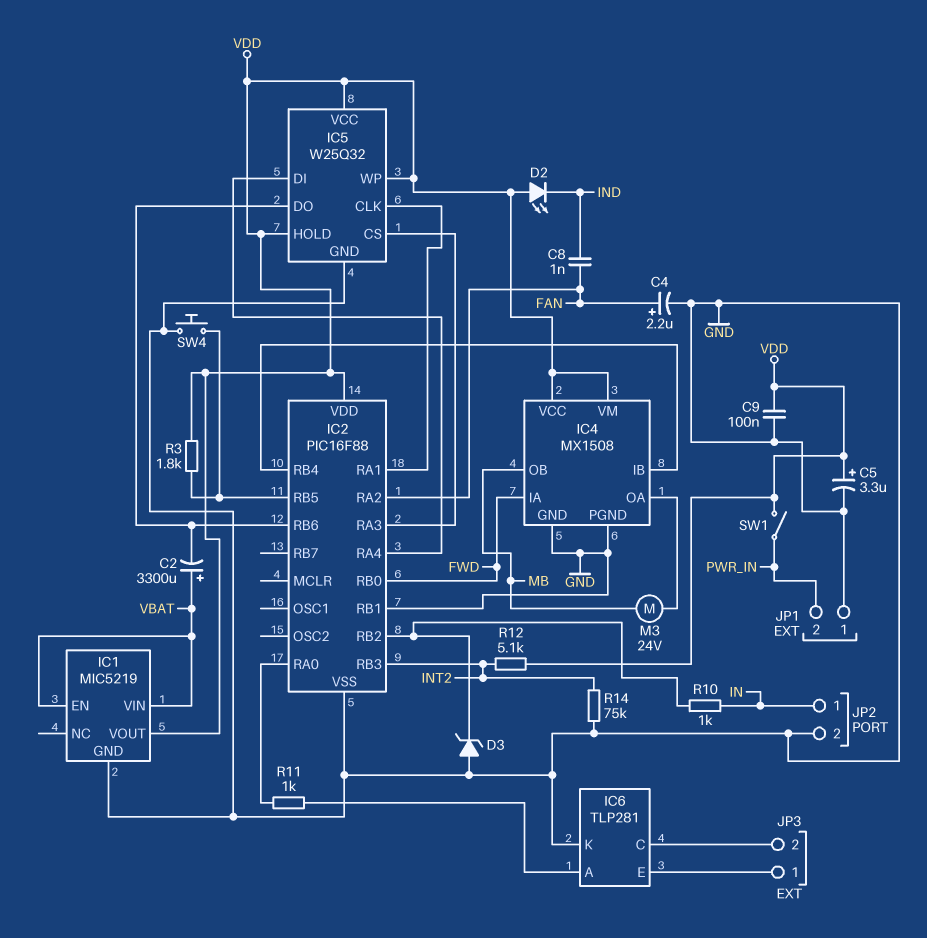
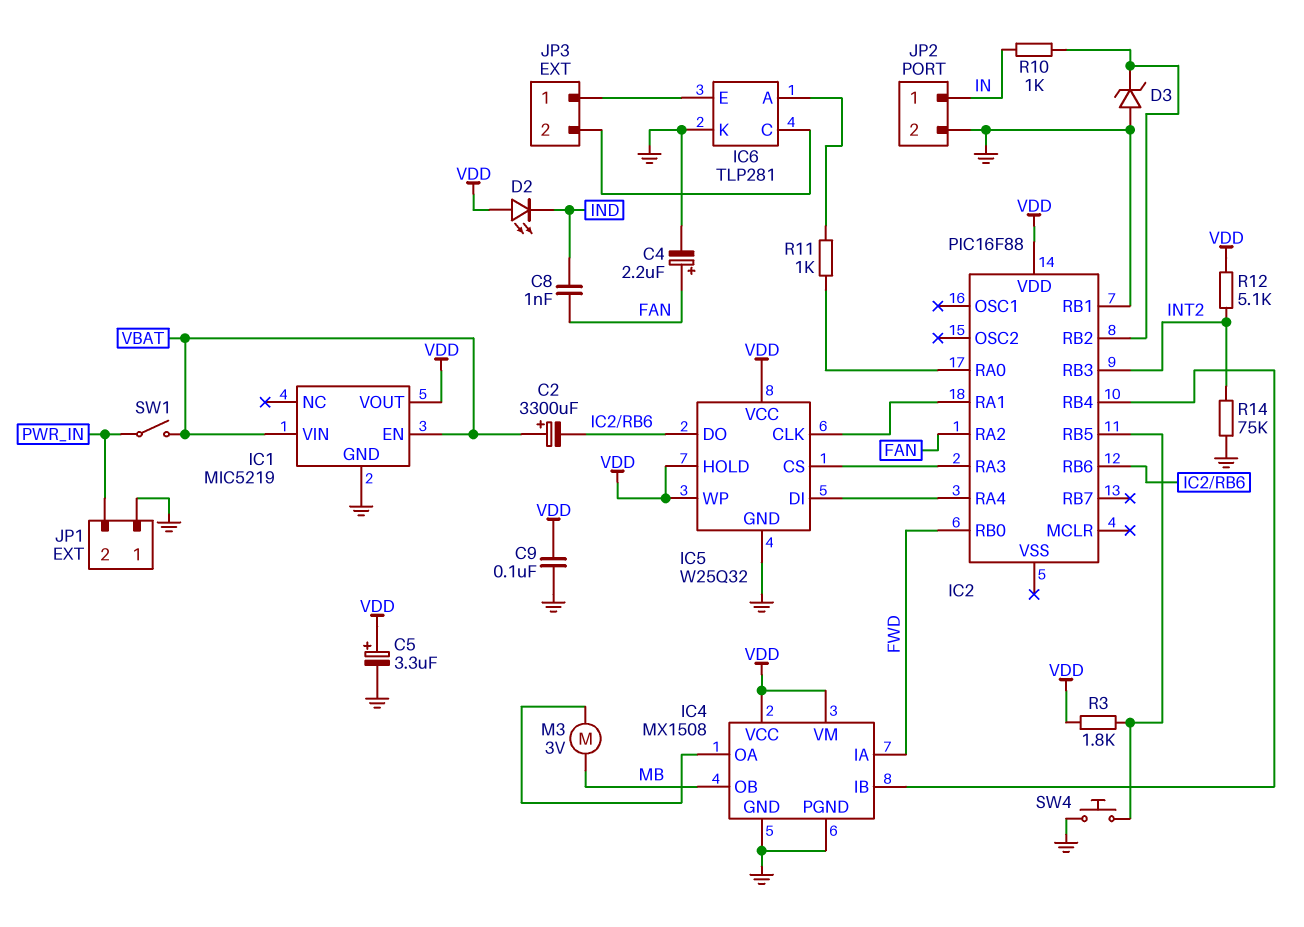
IC2 pin VSS: GND -> none
M3: motor 24V (IC4/OA, MB) -> motor 3V (IC4/OA, MB)
SW1: switch (PWR_IN, VDD) -> switch (PWR_IN, VBAT)

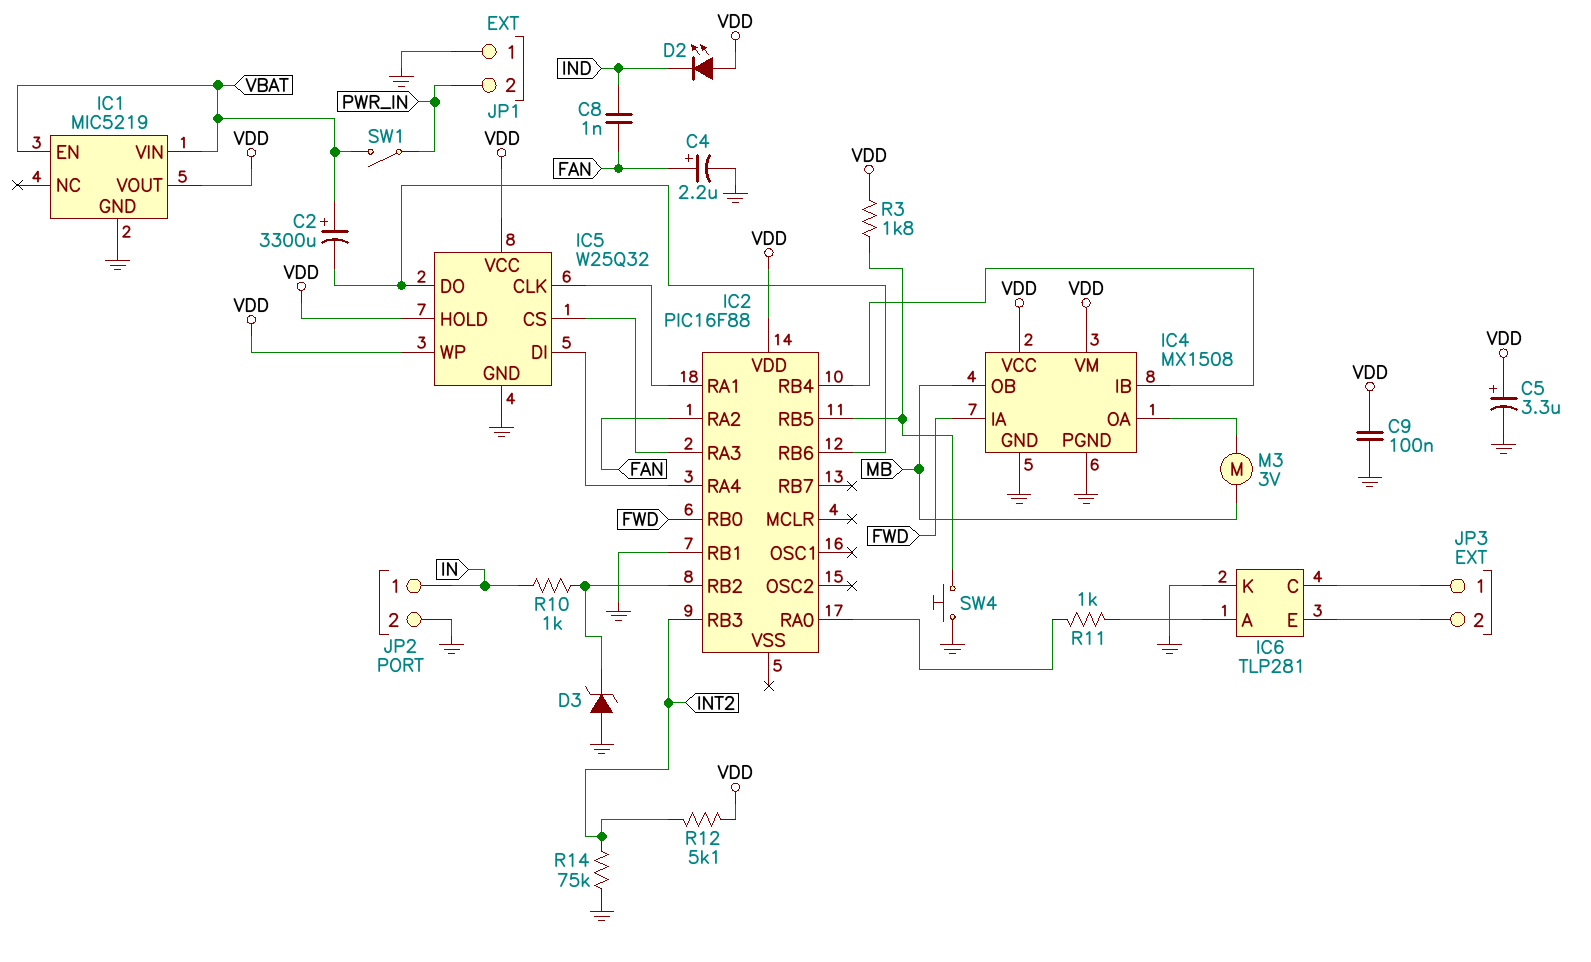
JP3 pin 1: IC6/E -> IC6/C
JP3 pin 2: IC6/C -> IC6/E

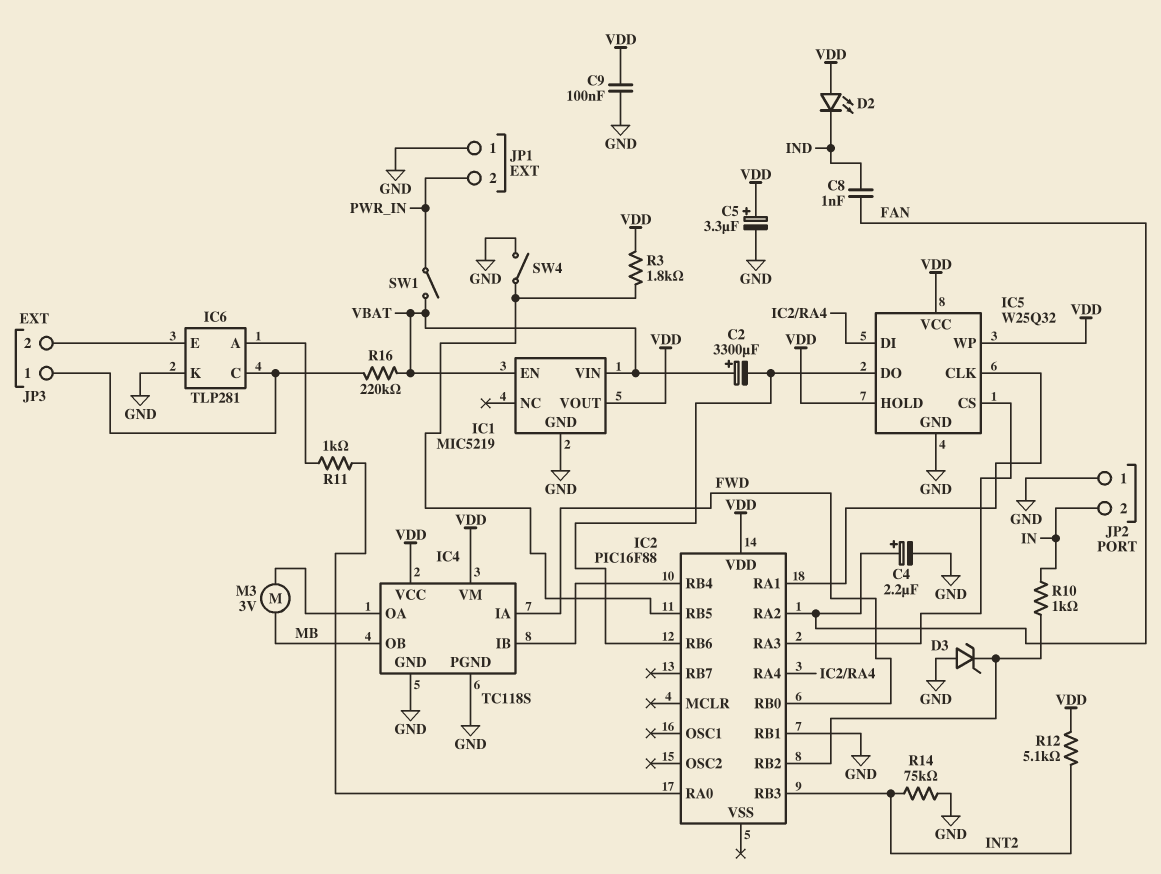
IC4: MX1508 -> TC118S
JP2 pin 1: IN -> GND
JP2 pin 2: GND -> IN
R16: none -> 220k (IC6/C, VBAT)
SW4: button (GND, IC2/RB5) -> switch (GND, IC2/RB5)

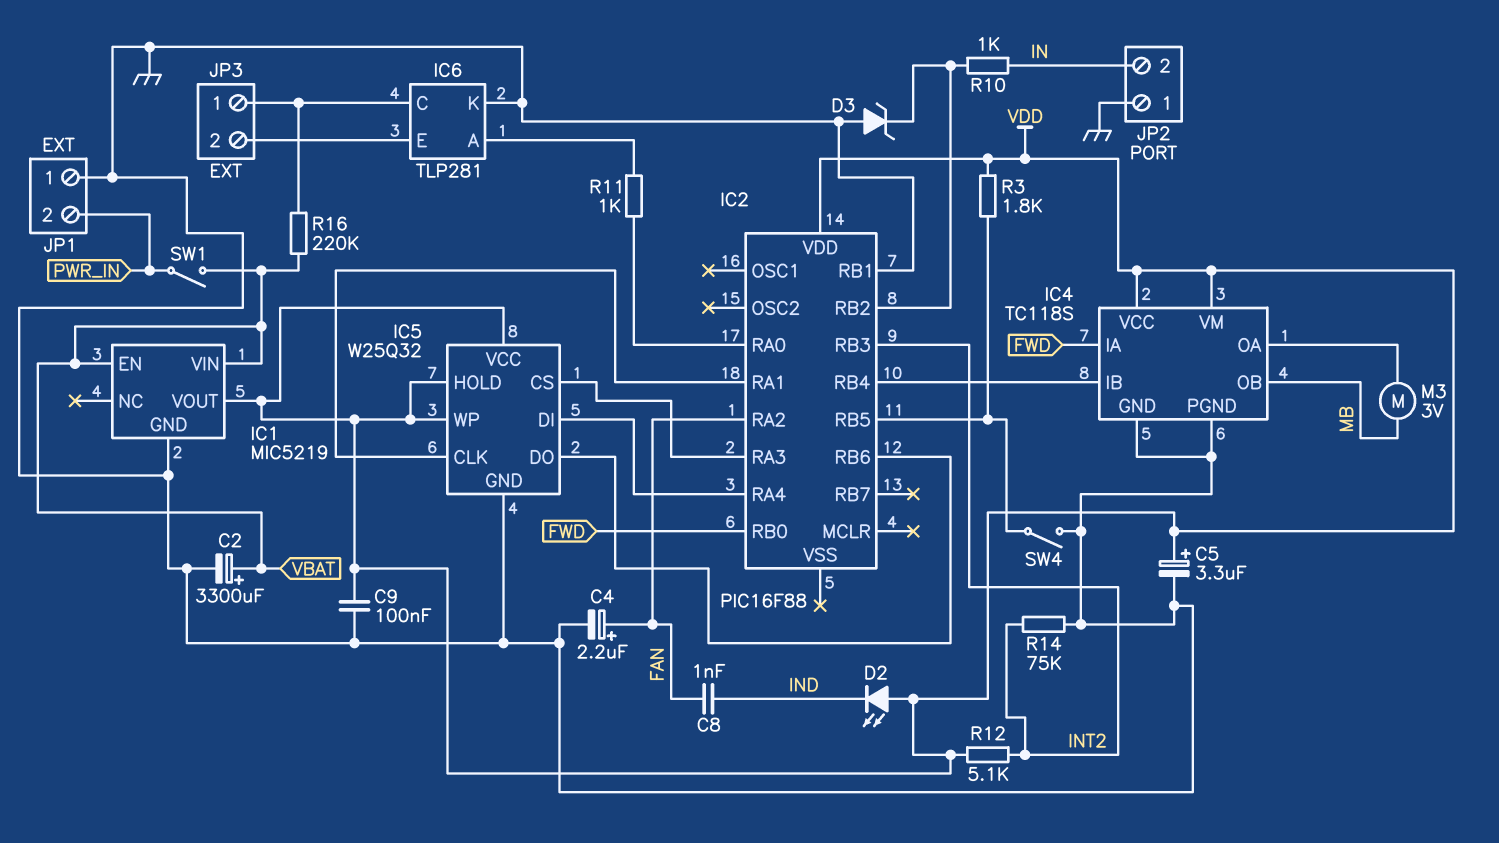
C2: 3300uF (plus VBAT, minus IC2/RB6) -> 3300uF (plus VBAT, minus GND)

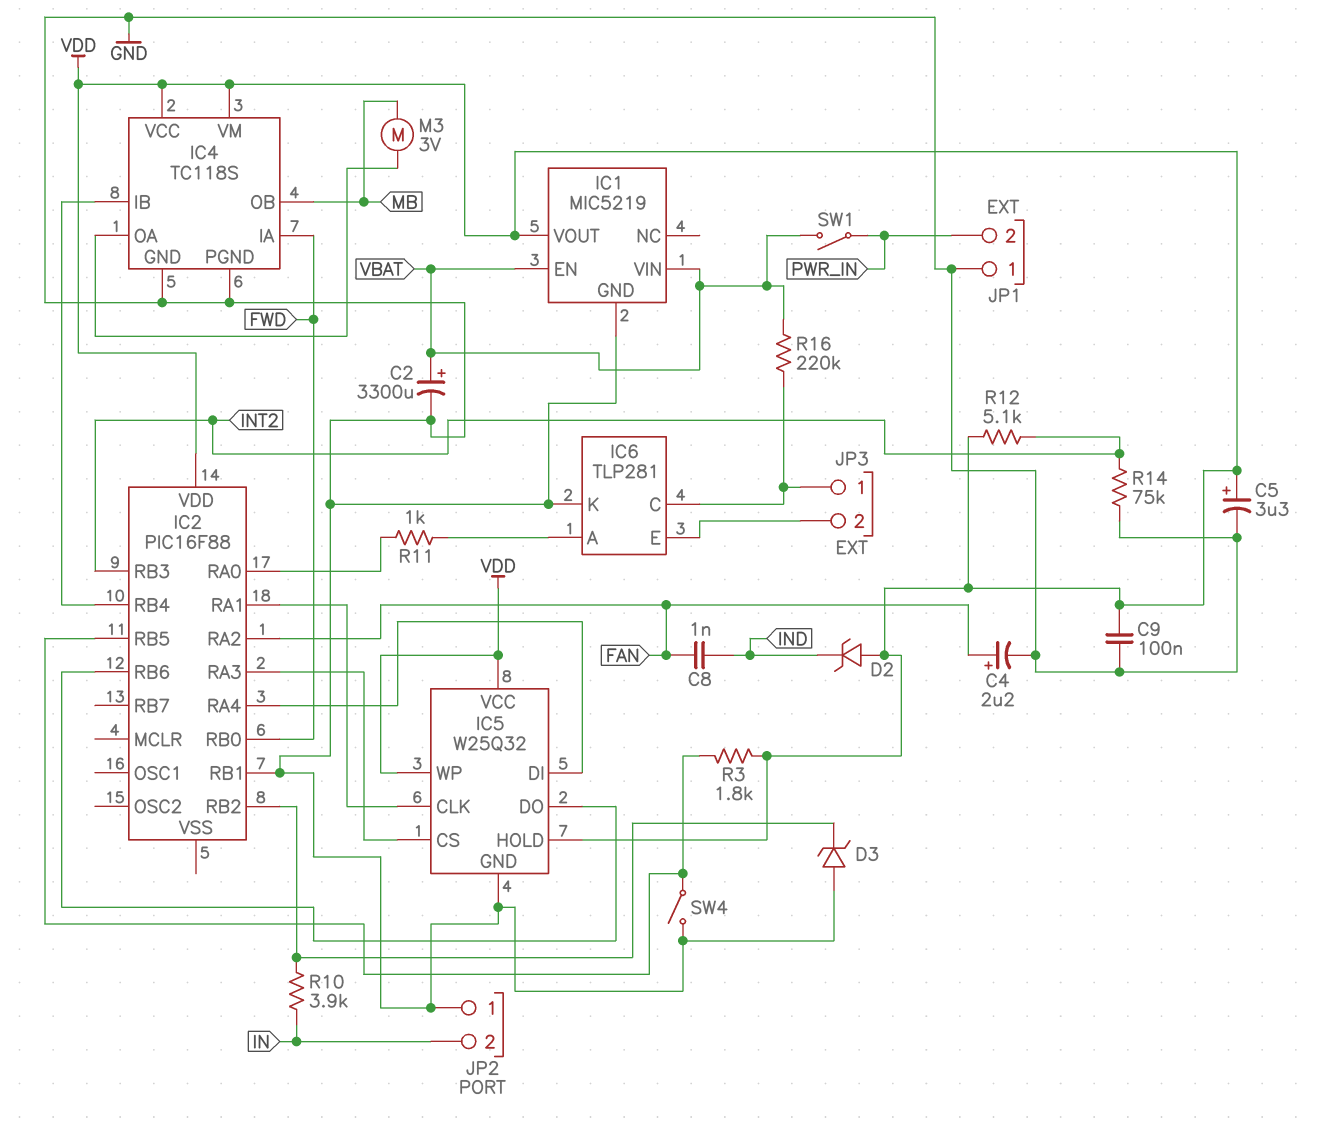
D2: LED (A VDD, K IND) -> zener (A VDD, K IND)
R10: 1k (IC2/RB2, IN) -> 3.9k (IC2/RB2, IN)

